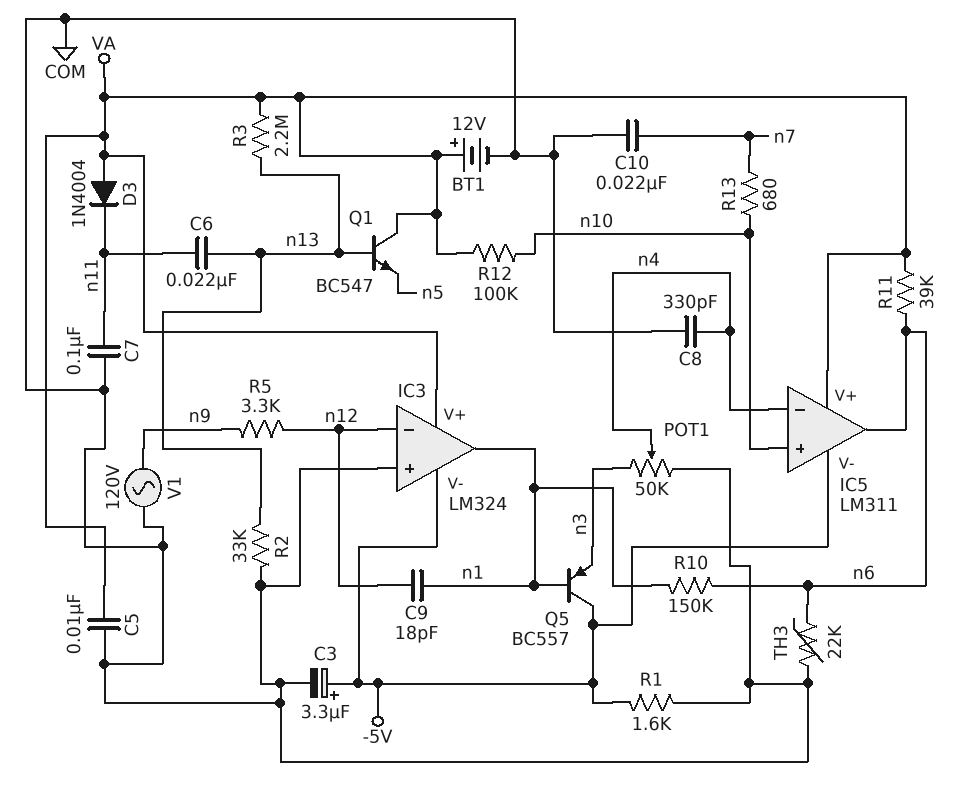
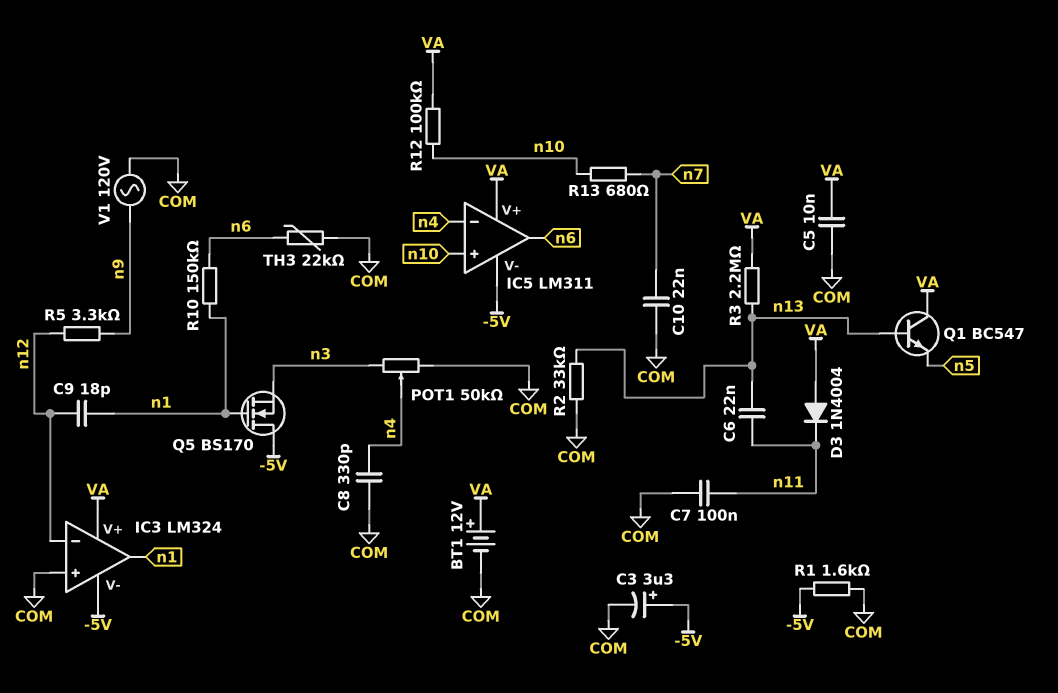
Q5: PNP BC557 (B n1, C -5V, E n3) -> NMOS BS170 (G n1, D -5V, S n3)
R11: 39k (VA, n6) -> none

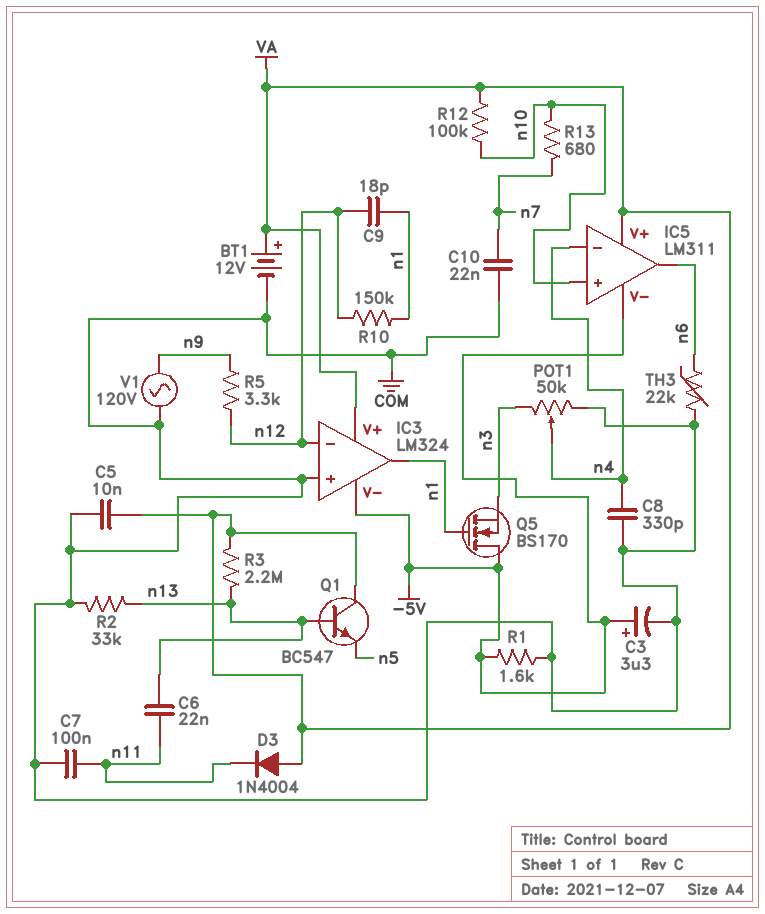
R10: 150k (n1, n6) -> 150k (n1, n12)

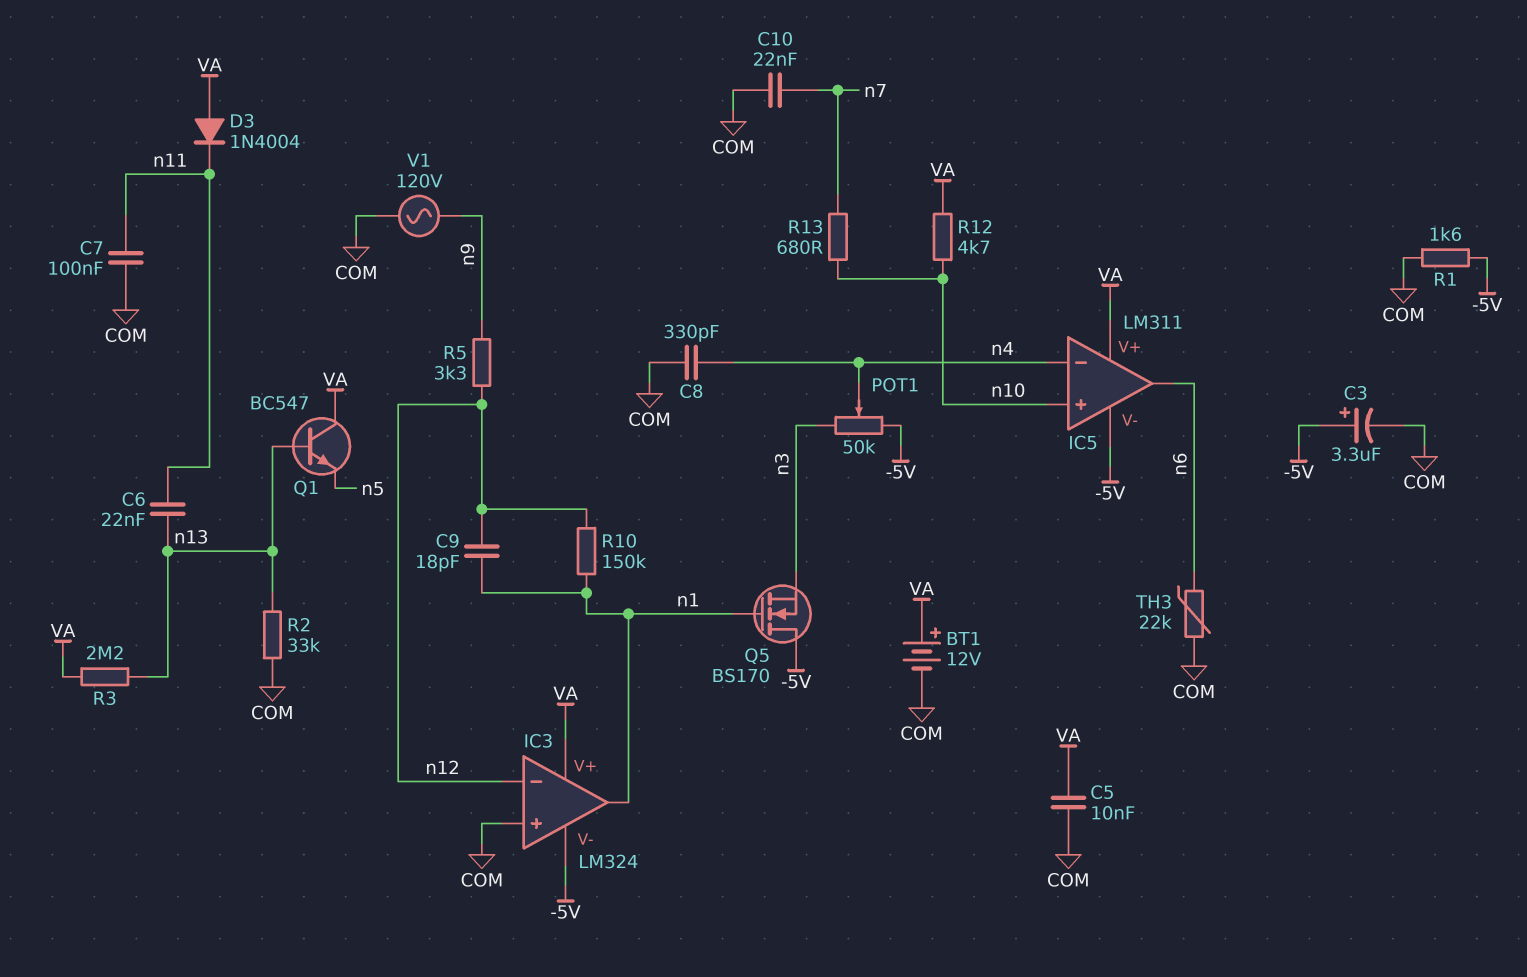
POT1: 50k (COM, n3, wiper n4) -> 50k (-5V, n3, wiper n4)
R12: 100k (VA, n10) -> 4.7k (VA, n10)

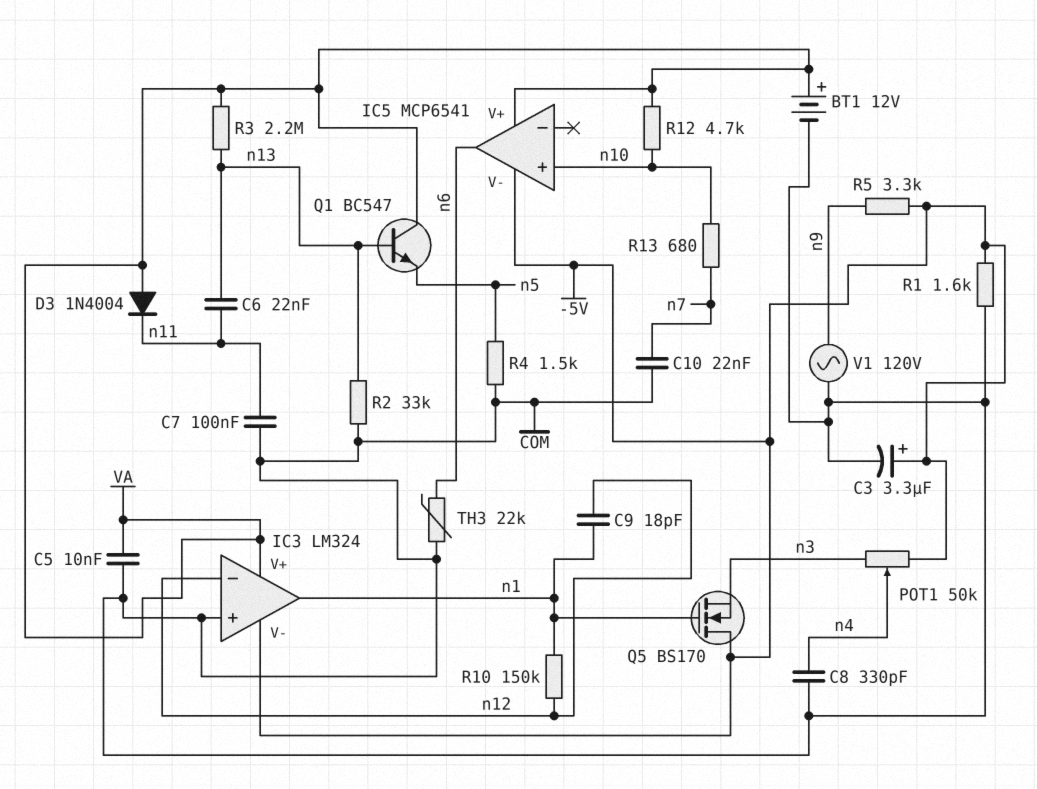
IC5: LM311 -> MCP6541
IC5 pin in-: n4 -> none
R4: none -> 1.5k (COM, n5)
R5: 3.3k (n9, n12) -> 3.3k (-5V, n9)

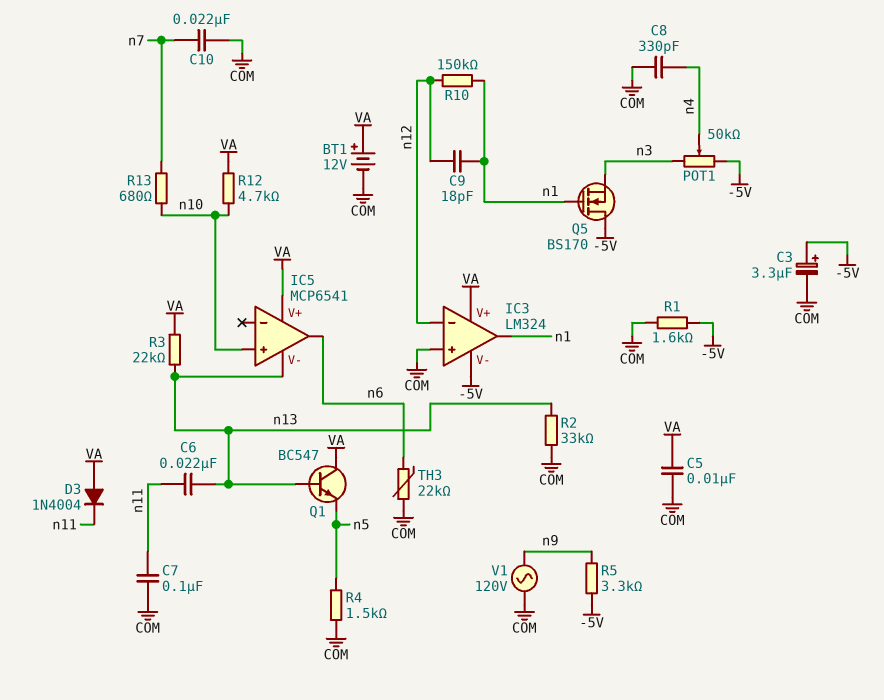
IC5 pin V-: -5V -> n13
R3: 2.2M (VA, n13) -> 22k (VA, n13)

